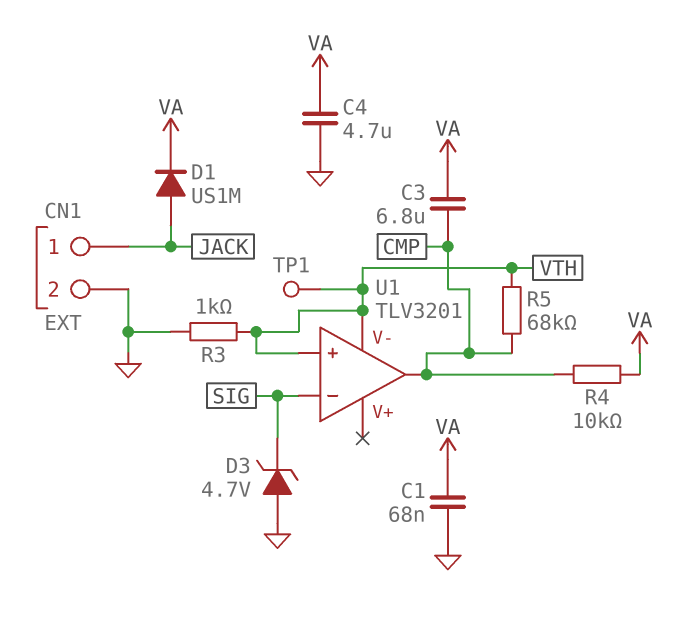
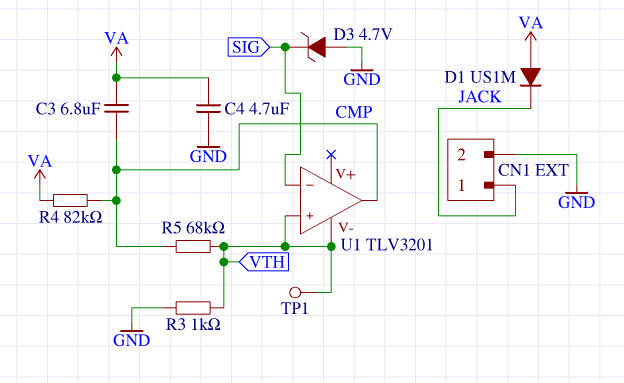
C1: 68nF (GND, VA) -> none
D1: diode US1M (A JACK, K VA) -> diode US1M (A VA, K JACK)
R4: 10k (CMP, VA) -> 82k (CMP, VA)

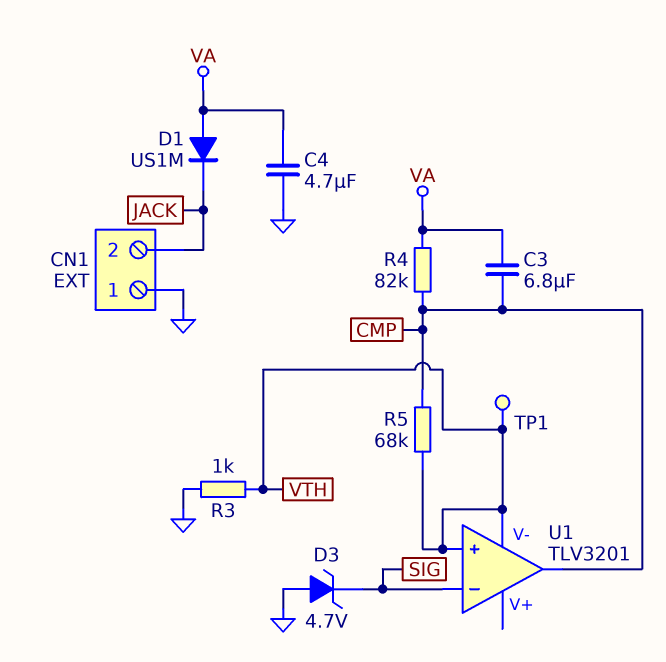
CN1 pin 1: JACK -> GND
CN1 pin 2: GND -> JACK

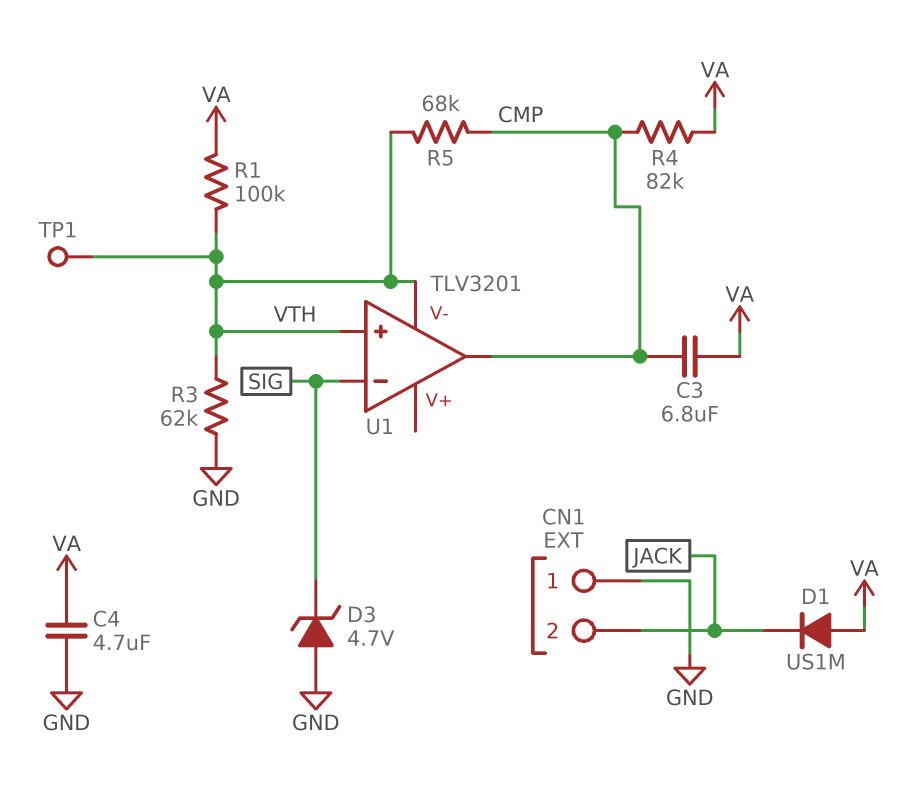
R1: none -> 100k (VA, VTH)
R3: 1k (GND, VTH) -> 62k (GND, VTH)

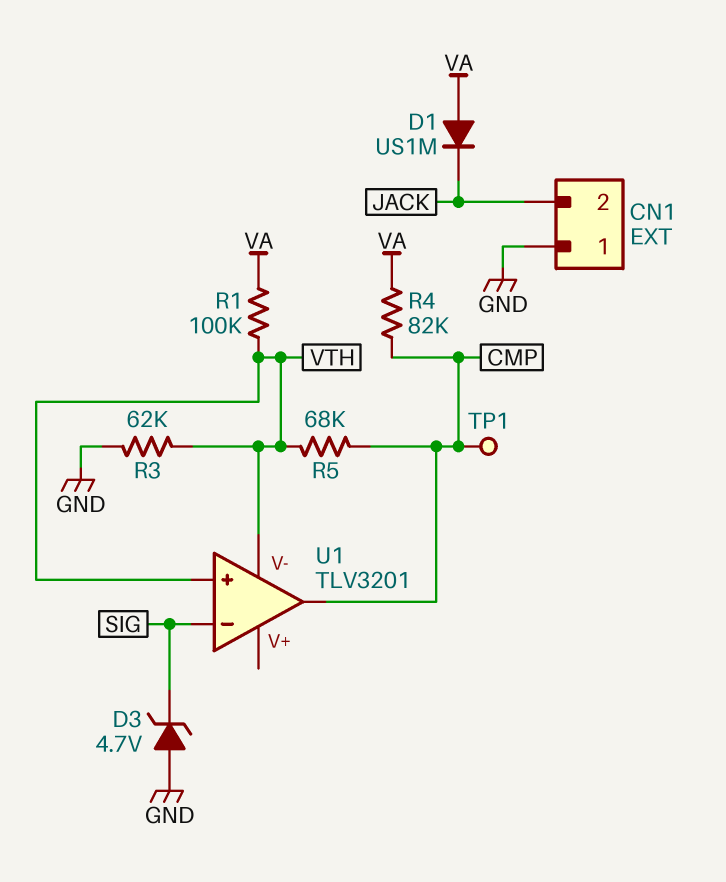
C3: 6.8uF (CMP, VA) -> none
C4: 4.7uF (GND, VA) -> none
TP1: test point (VTH) -> test point (CMP)

